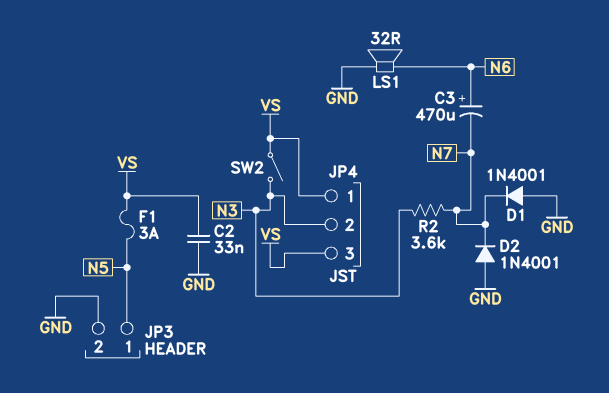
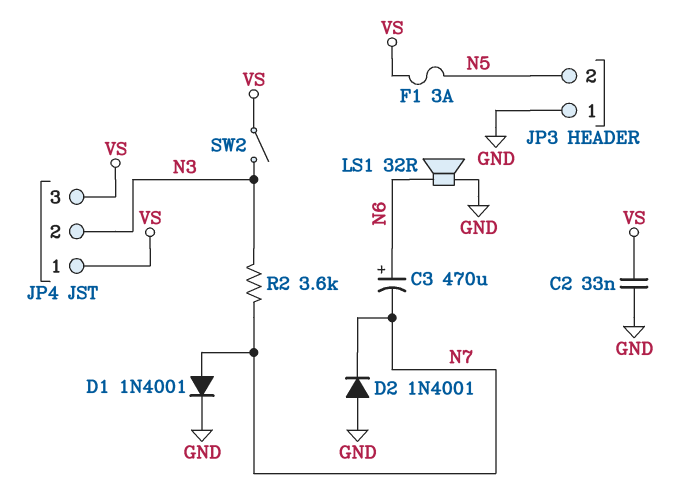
D1: diode 1N4001 (A GND, K N7) -> diode 1N4001 (A N7, K GND)
JP3 pin 1: N5 -> GND
JP3 pin 2: GND -> N5

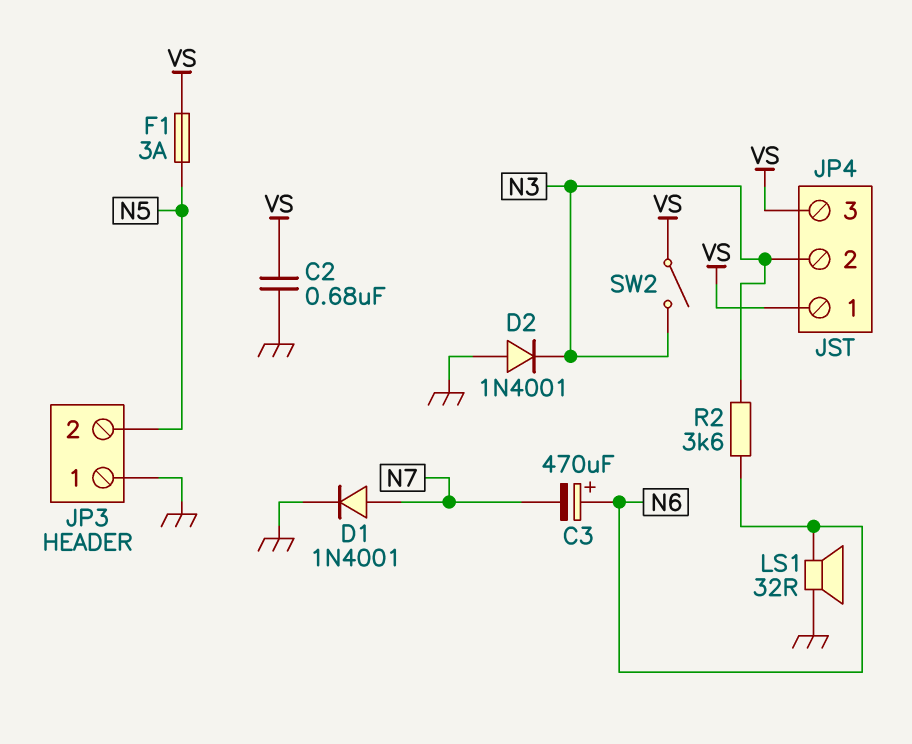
C2: 33nF (GND, VS) -> 680nF (GND, VS)
D2: diode 1N4001 (A GND, K N7) -> diode 1N4001 (A GND, K N3)
R2: 3.6k (N3, N7) -> 3.6k (N3, N6)

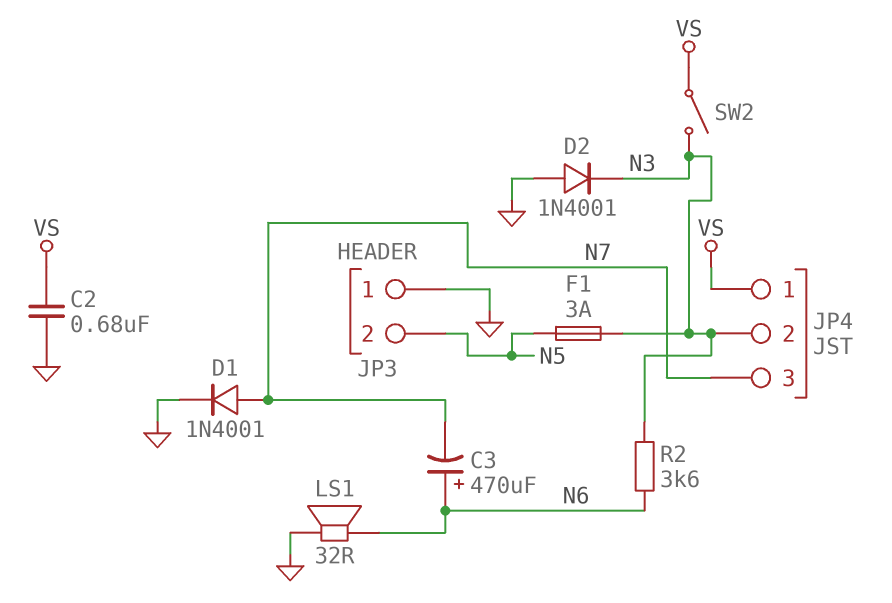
F1: 3A (N5, VS) -> 3A (N3, N5)
JP4 pin 3: VS -> N7

